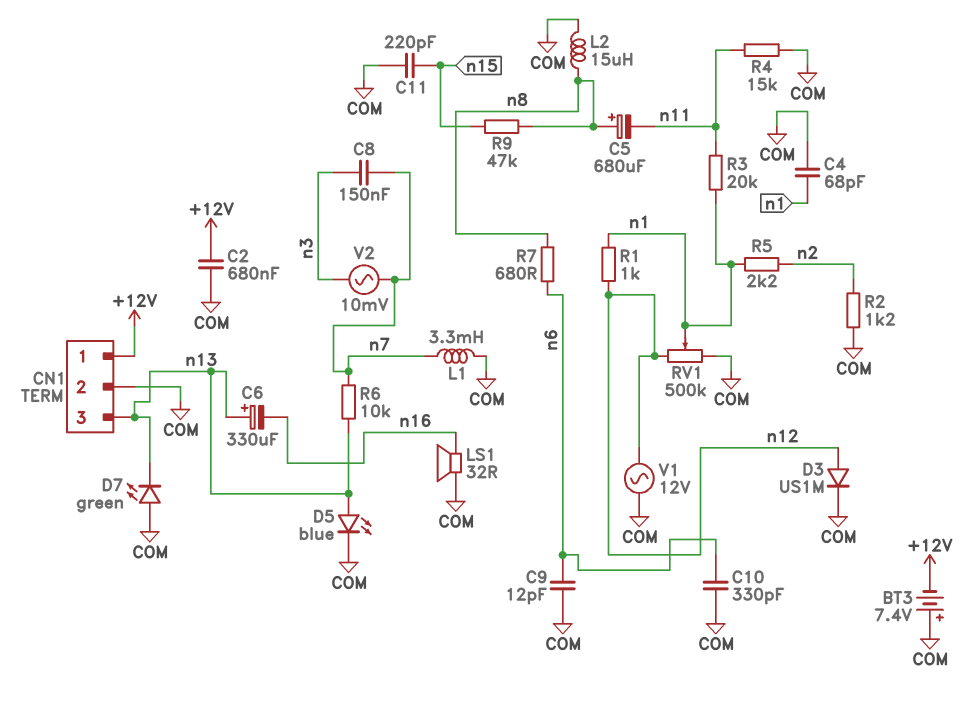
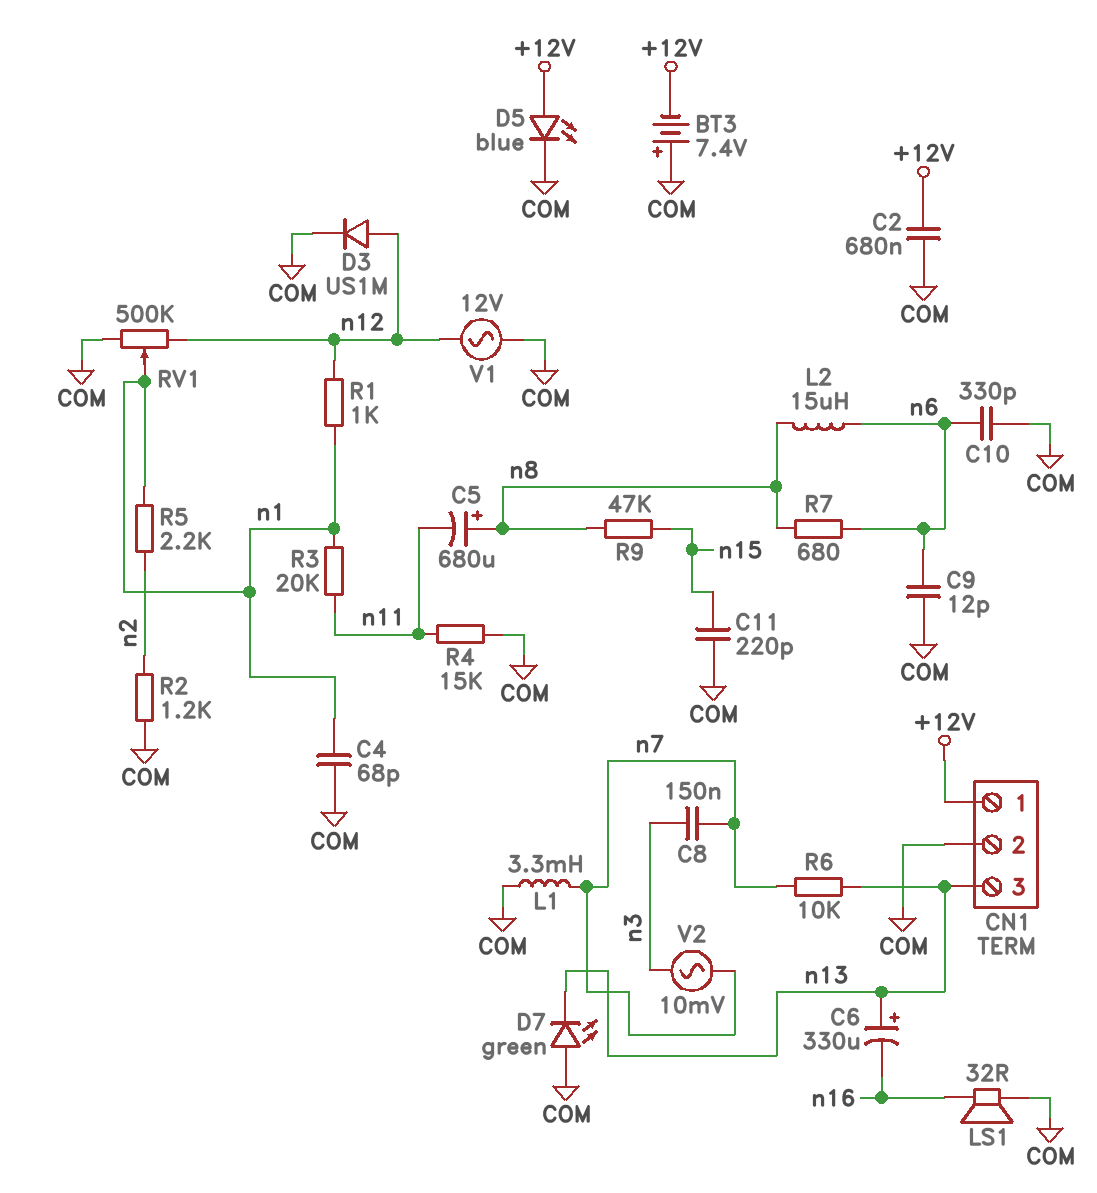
D5: LED blue (A n13, K COM) -> LED blue (A +12V, K COM)
L2: 15uH (COM, n8) -> 15uH (n6, n8)

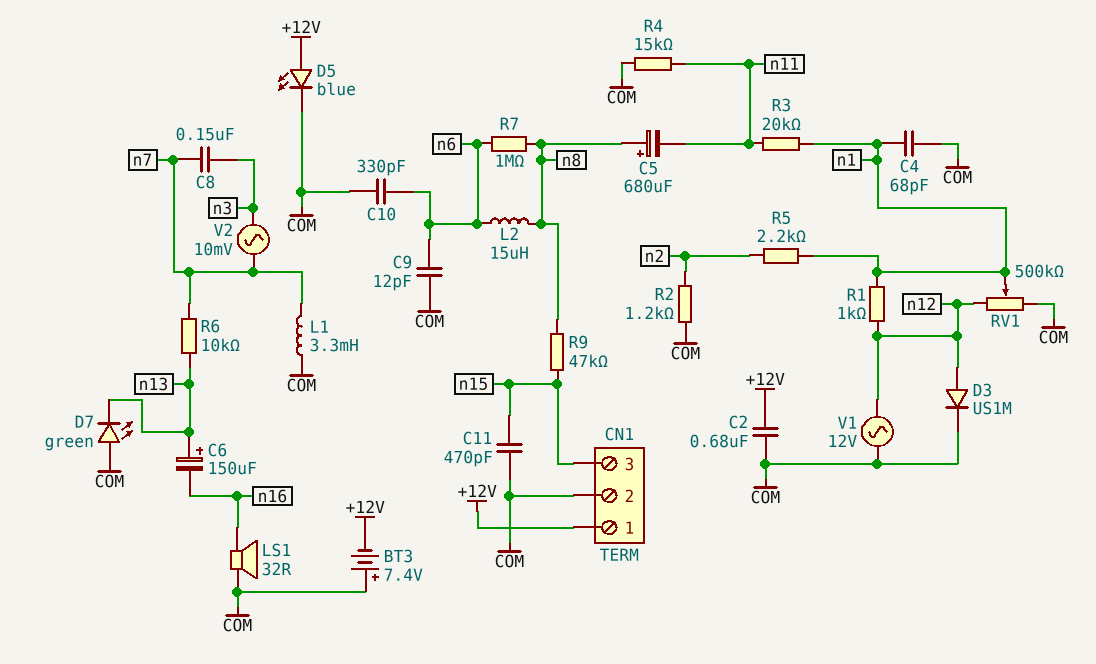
C6: 330uF (plus n13, minus n16) -> 150uF (plus n13, minus n16)
C11: 220pF (COM, n15) -> 470pF (COM, n15)
CN1 pin 3: n13 -> n15
R7: 680 (n6, n8) -> 1M (n6, n8)

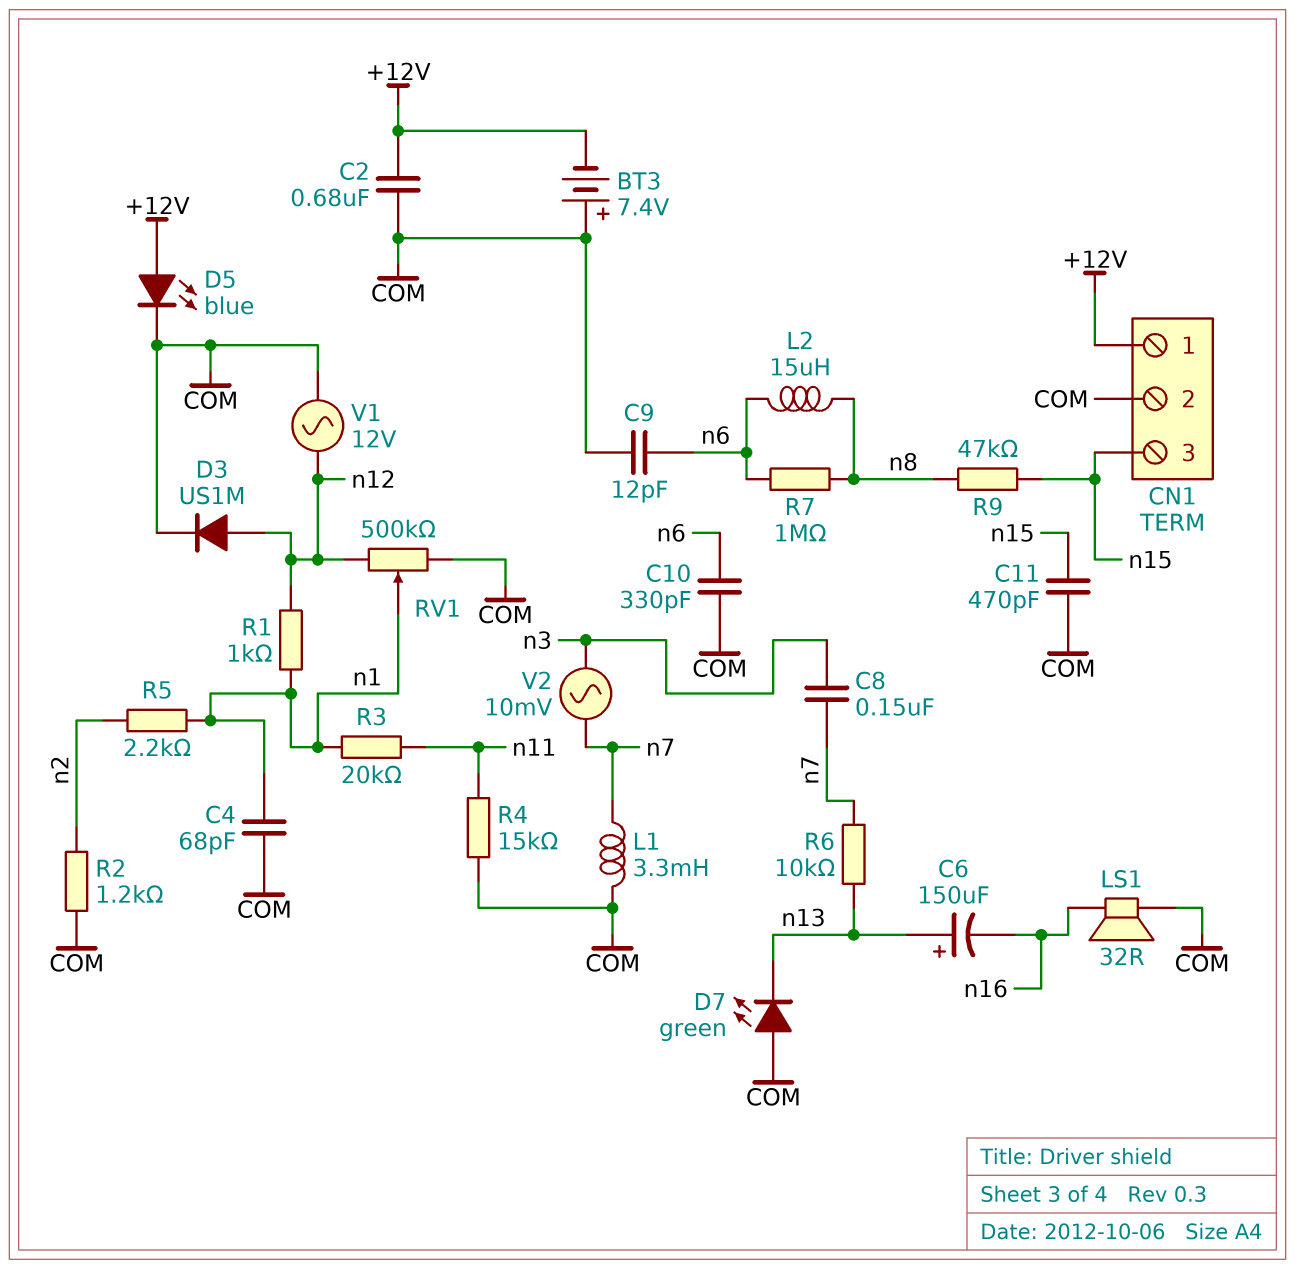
C5: 680uF (plus n8, minus n11) -> none

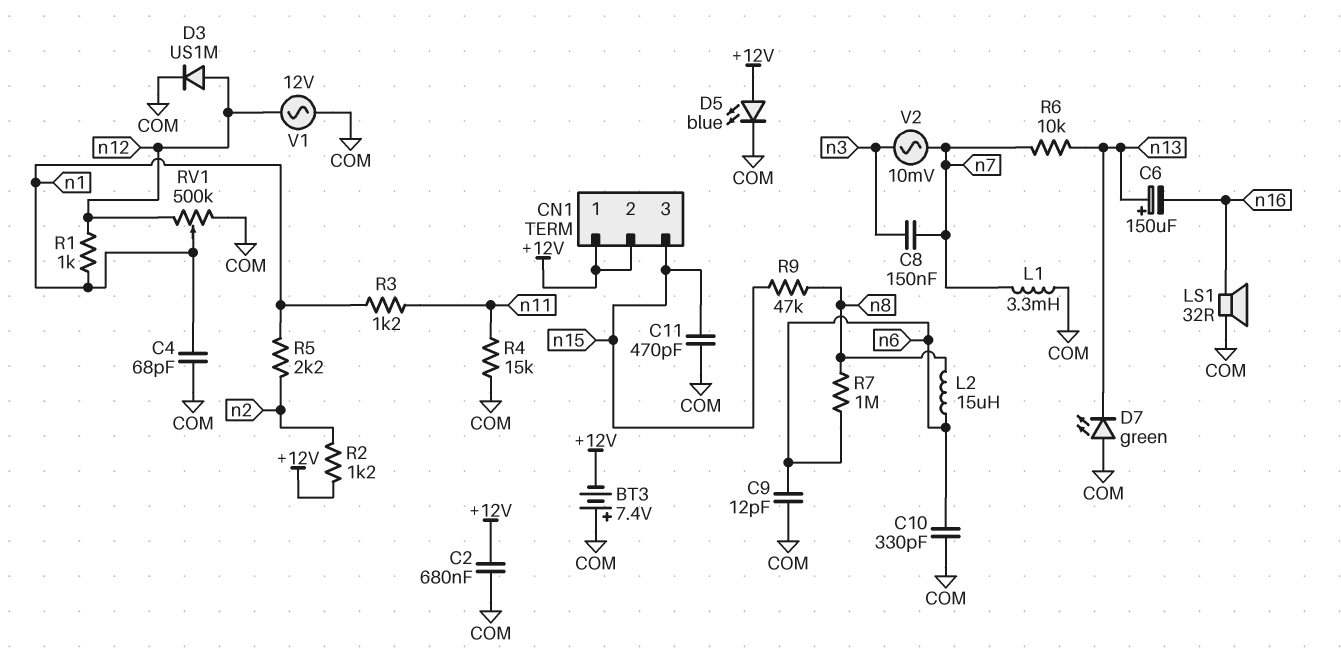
CN1 pin 2: COM -> +12V
R2: 1.2k (COM, n2) -> 1.2k (+12V, n2)
R3: 20k (n1, n11) -> 1.2k (n1, n11)

